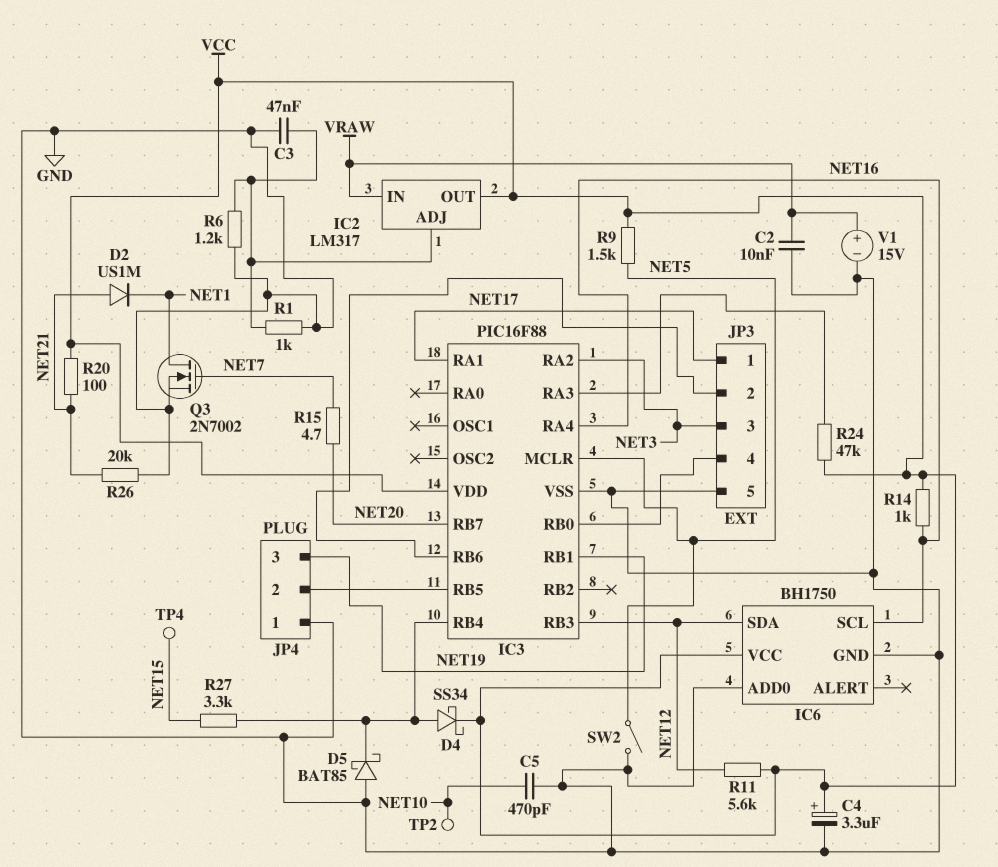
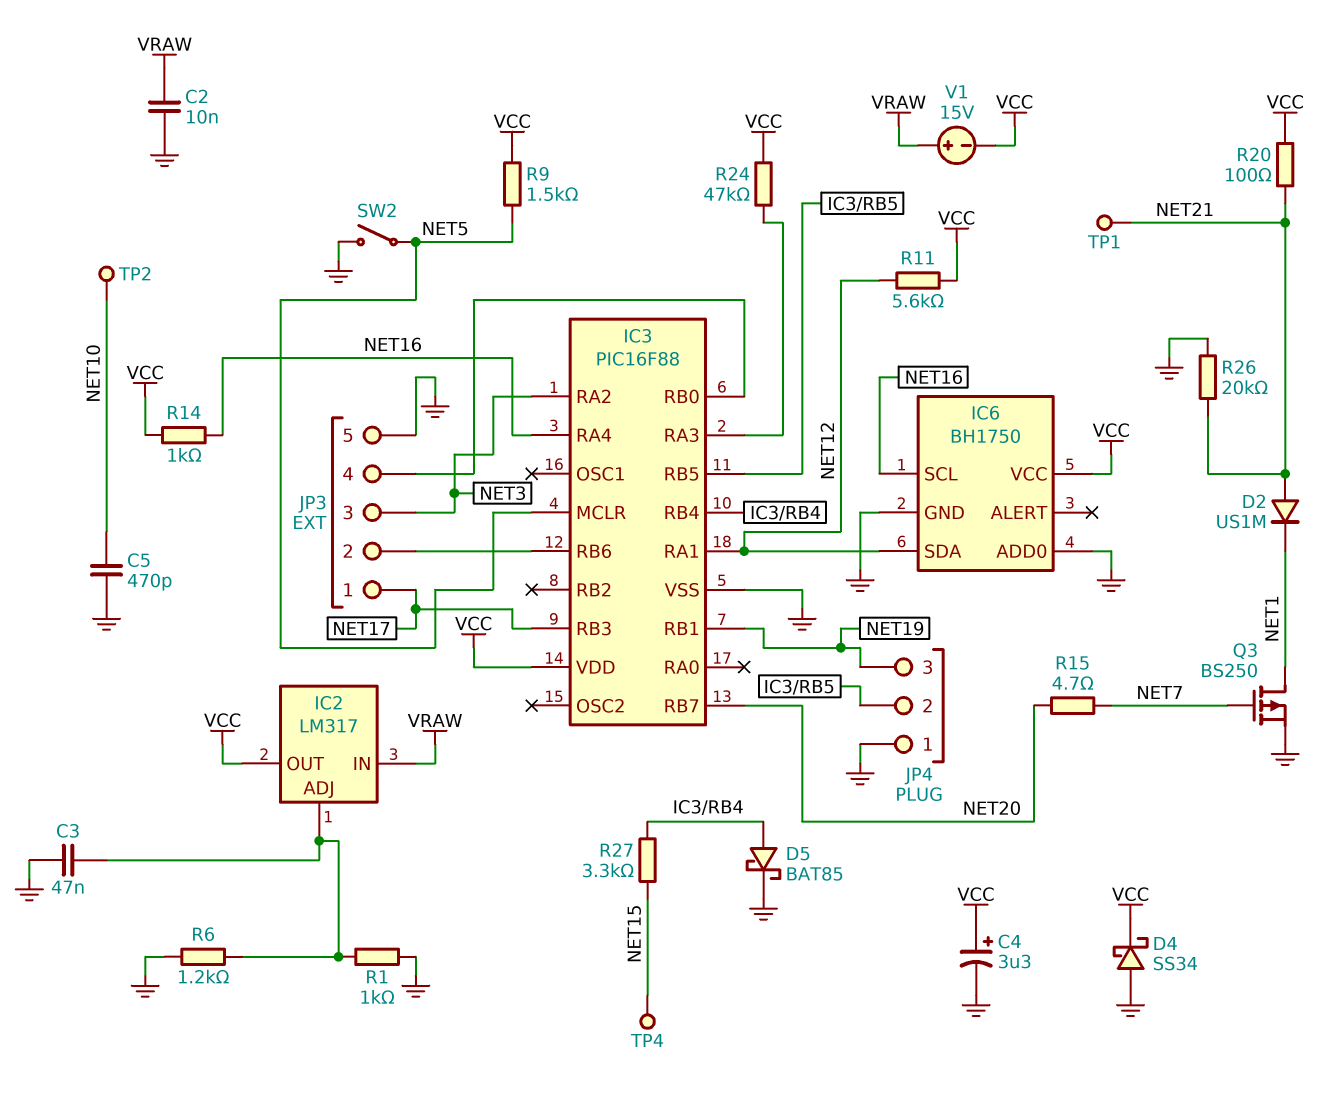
D4: schottky SS34 (A IC3/RB4, K VCC) -> schottky SS34 (A GND, K VCC)
D5: schottky BAT85 (A GND, K IC3/RB4) -> schottky BAT85 (A IC3/RB4, K GND)
IC3 pin RA1: NET17 -> NET12
IC3 pin RB3: NET12 -> NET17
Q3: NMOS 2N7002 (G NET7, D NET1, S GND) -> PMOS BS250 (G NET7, D NET1, S GND)
TP1: none -> test point (NET21)
V1: 15V (plus VRAW, minus GND) -> 15V (plus VRAW, minus VCC)

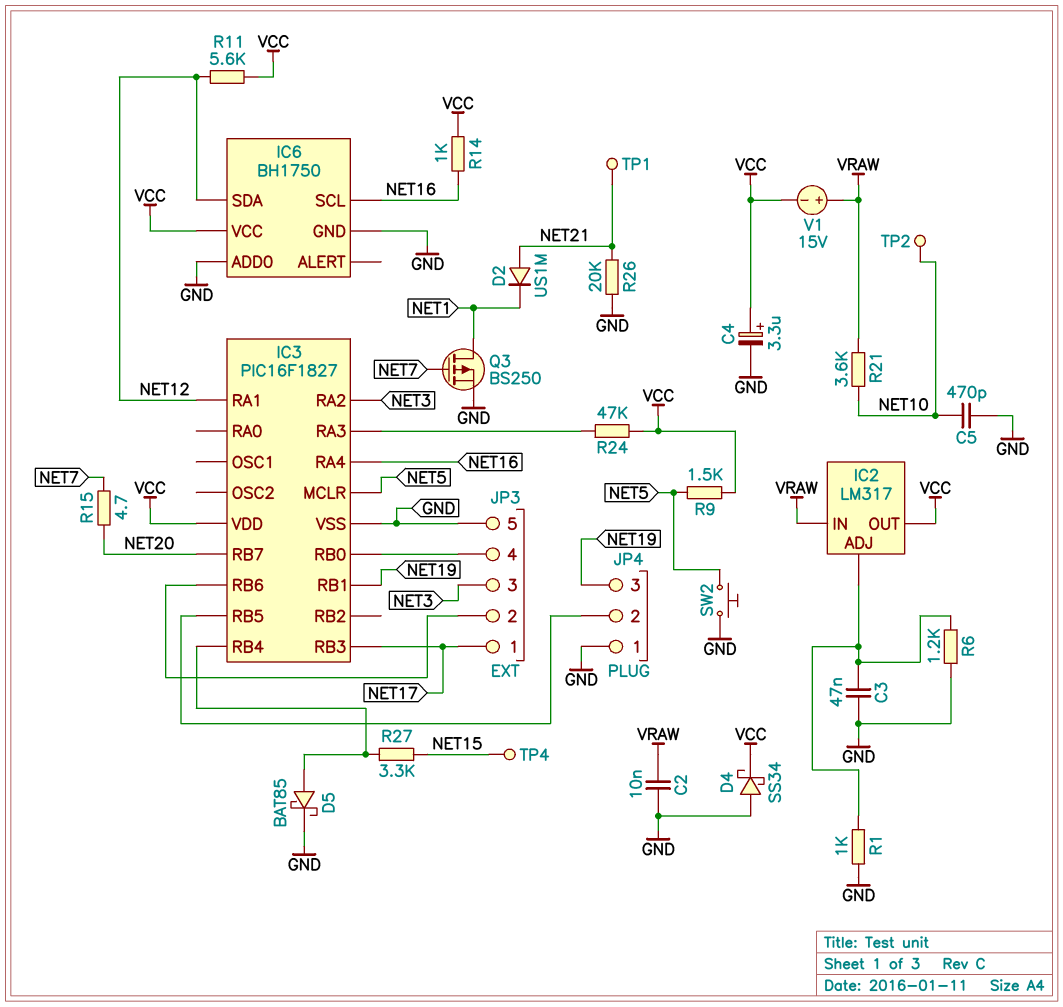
IC3: PIC16F88 -> PIC16F1827
R20: 100 (NET21, VCC) -> none
R21: none -> 3.6k (NET10, VRAW)
SW2: switch (GND, NET5) -> button (GND, NET5)

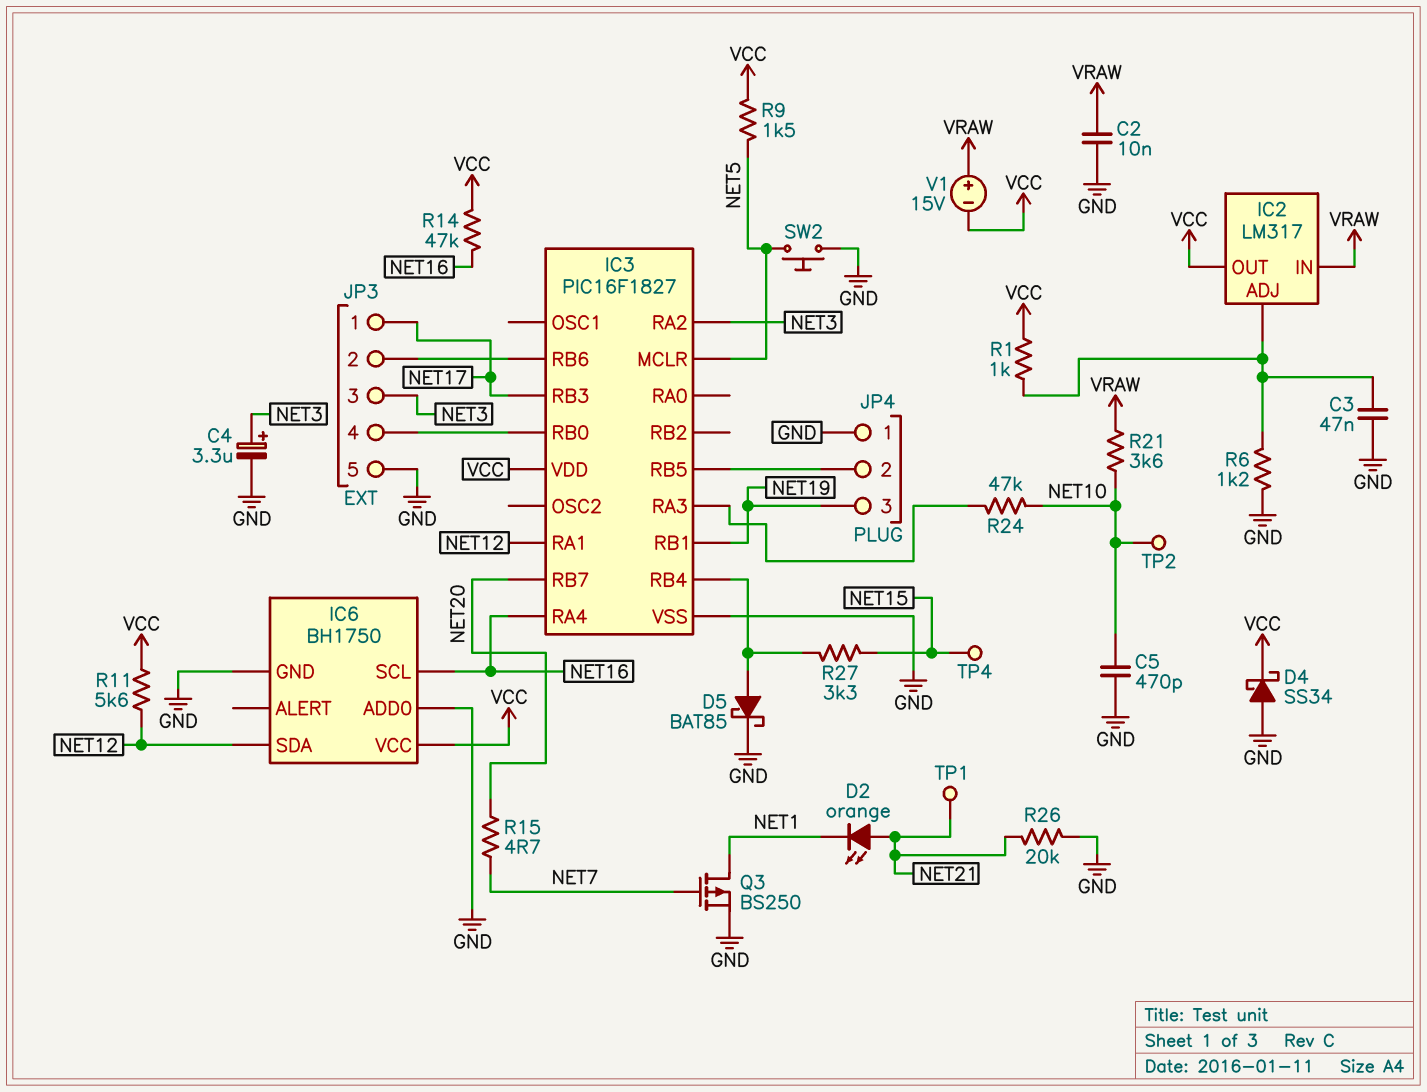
C4: 3.3uF (plus VCC, minus GND) -> 3.3uF (plus NET3, minus GND)
D2: diode US1M (A NET21, K NET1) -> LED orange (A NET21, K NET1)
R1: 1k (GND, IC2/ADJ) -> 1k (IC2/ADJ, VCC)
R14: 1k (NET16, VCC) -> 47k (NET16, VCC)
R24: 47k (IC3/RA3, VCC) -> 47k (IC3/RA3, NET10)

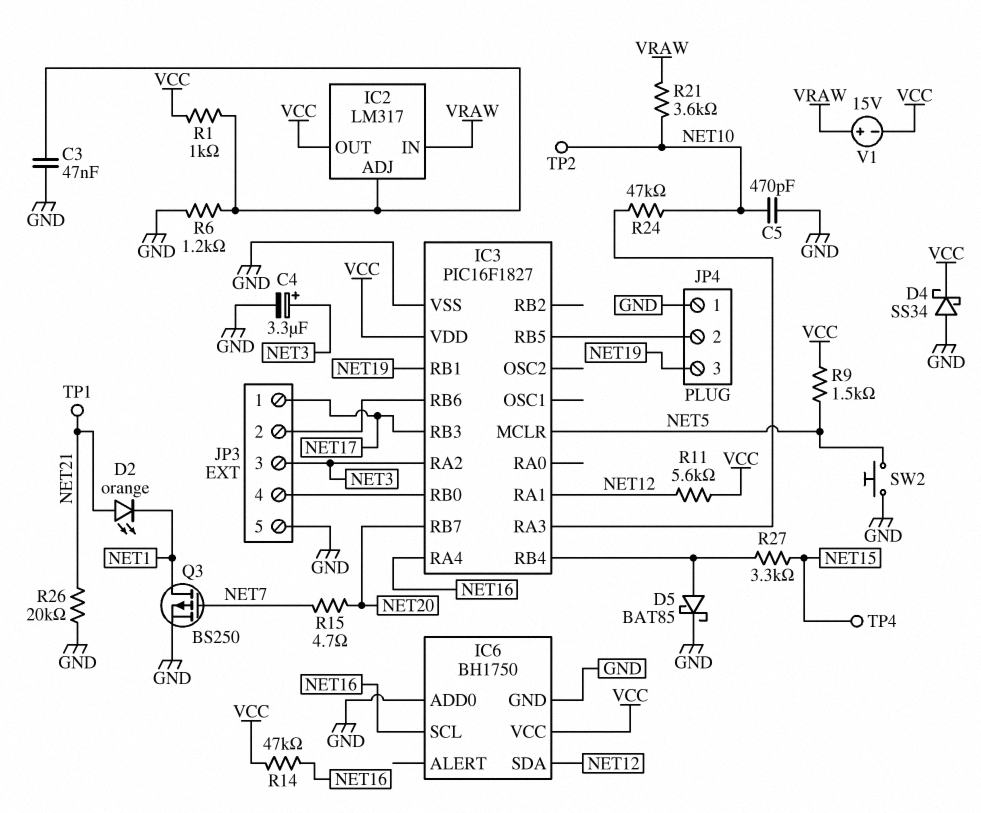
C2: 10nF (GND, VRAW) -> none

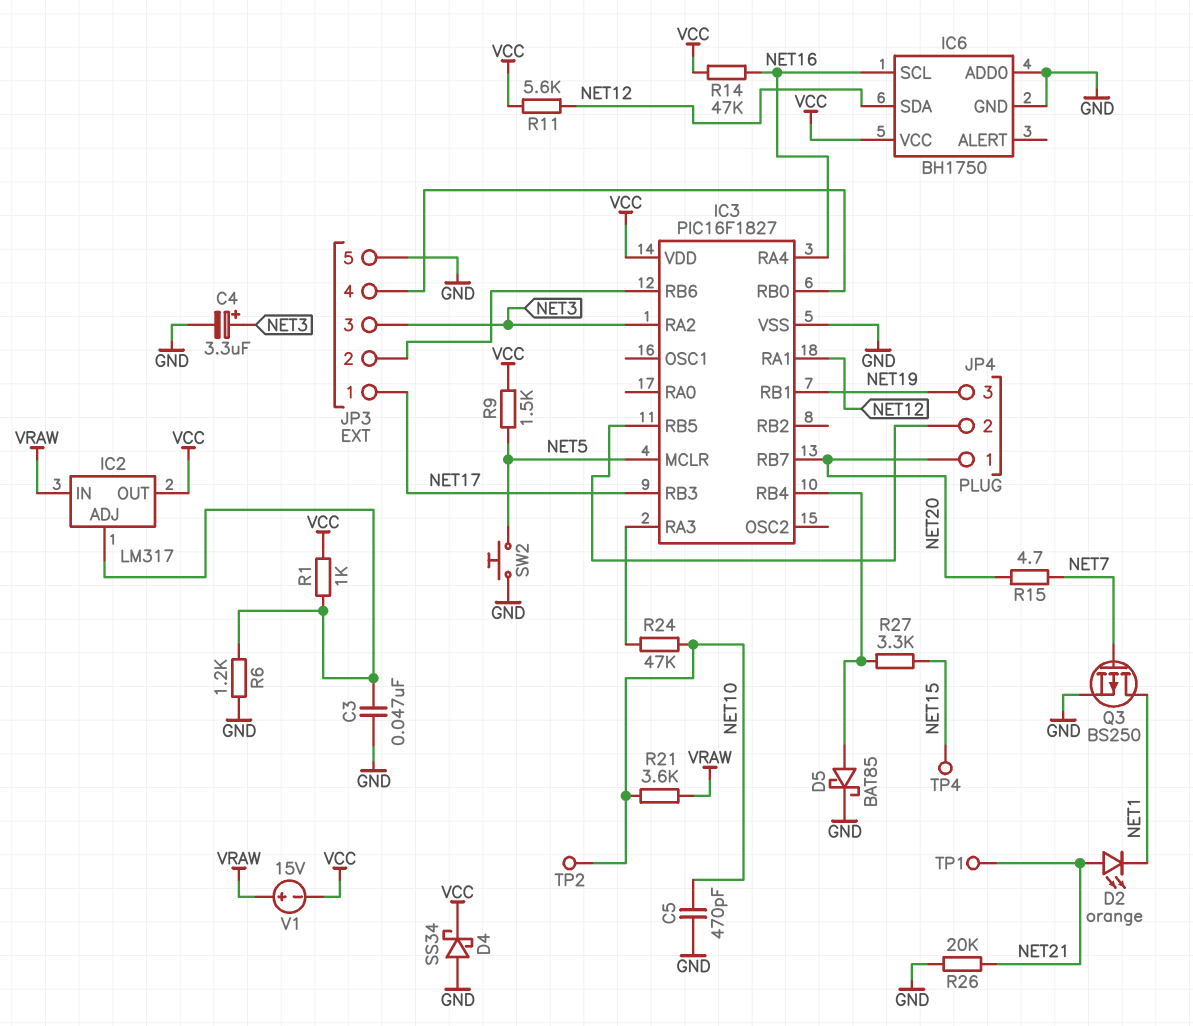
JP4 pin 1: GND -> NET20

